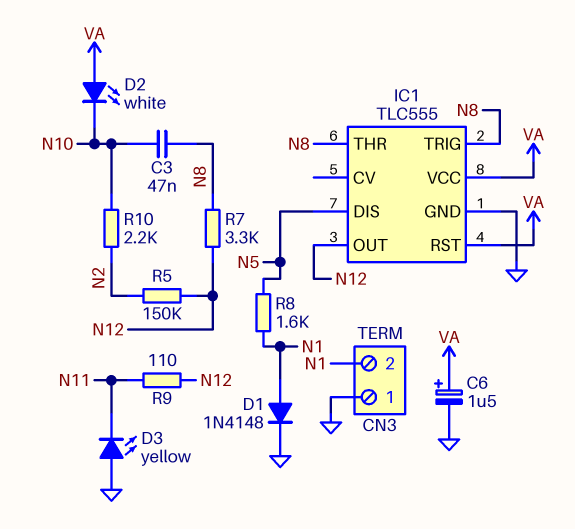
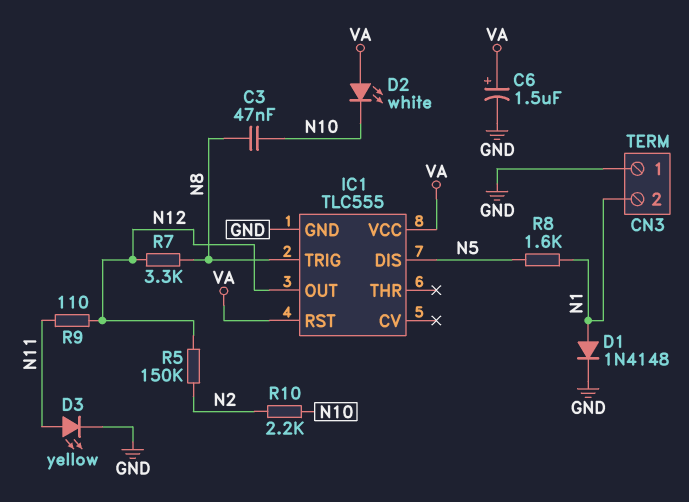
D3: LED yellow (A GND, K N11) -> LED yellow (A N11, K GND)
IC1 pin THR: N8 -> none

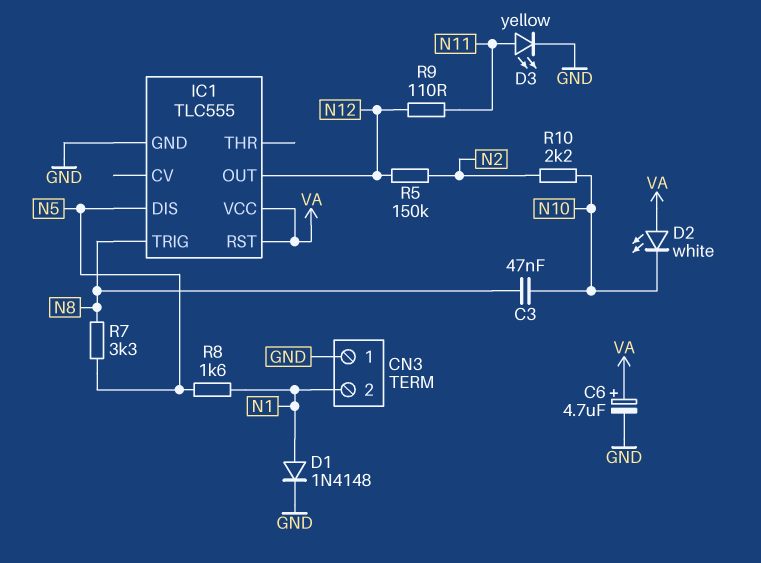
C6: 1.5uF (plus VA, minus GND) -> 4.7uF (plus VA, minus GND)
R7: 3.3k (N8, N12) -> 3.3k (N5, N8)

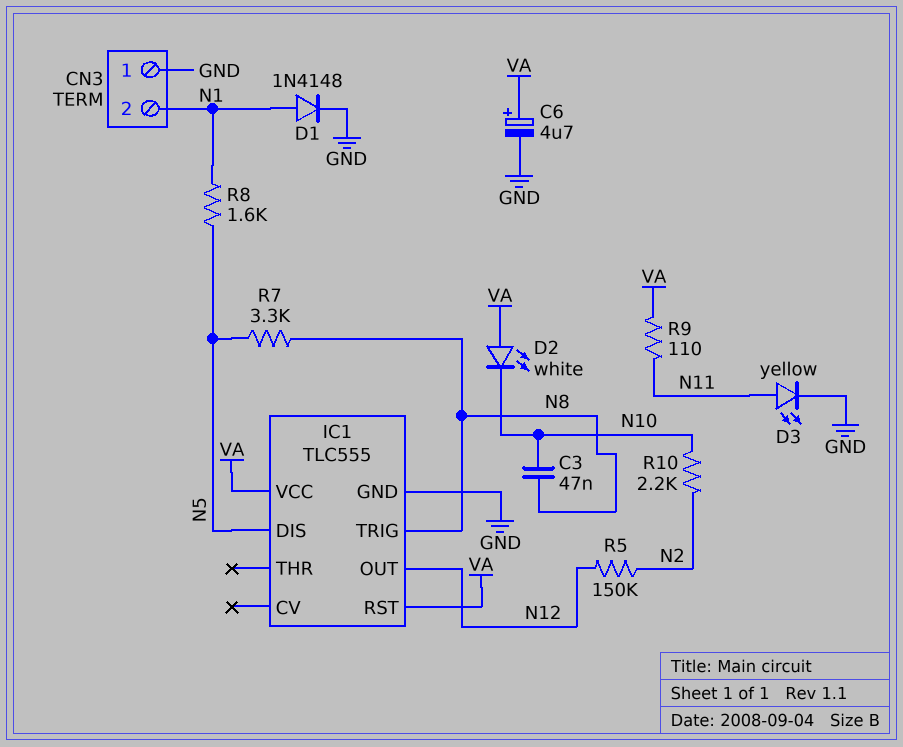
R9: 110 (N11, N12) -> 110 (N11, VA)

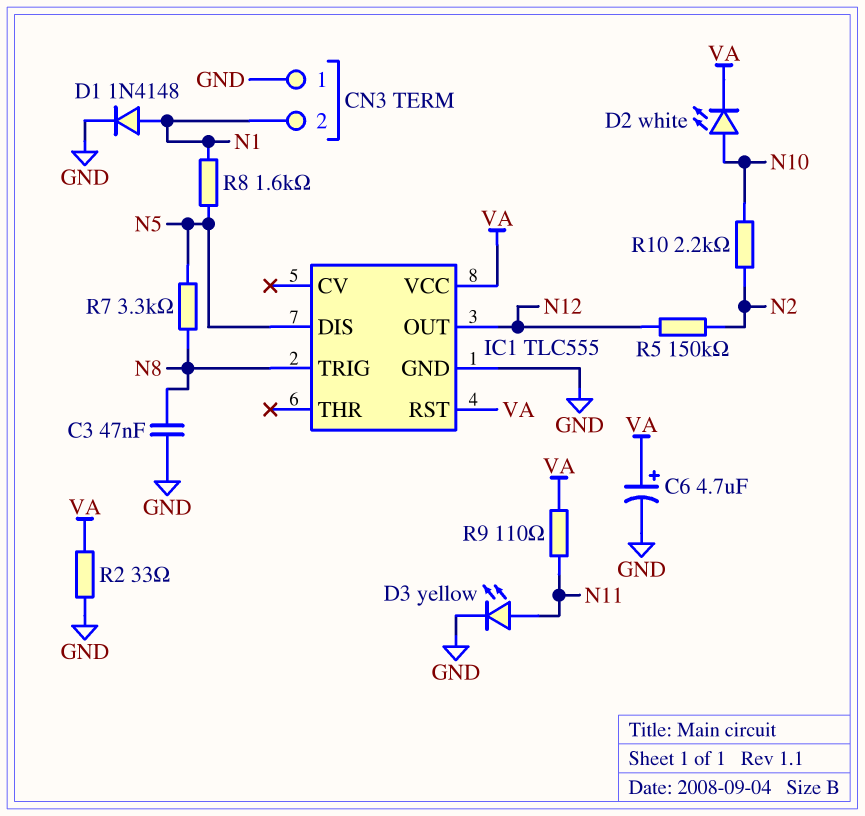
C3: 47nF (N8, N10) -> 47nF (GND, N8)
D2: LED white (A VA, K N10) -> LED white (A N10, K VA)
R2: none -> 33 (GND, VA)

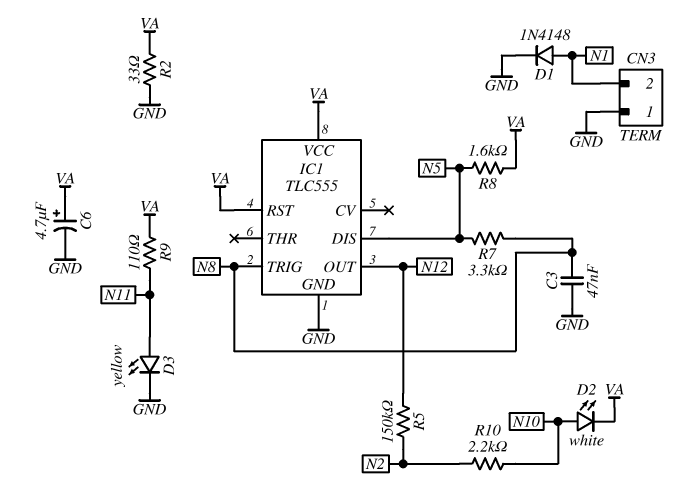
R8: 1.6k (N1, N5) -> 1.6k (N5, VA)

